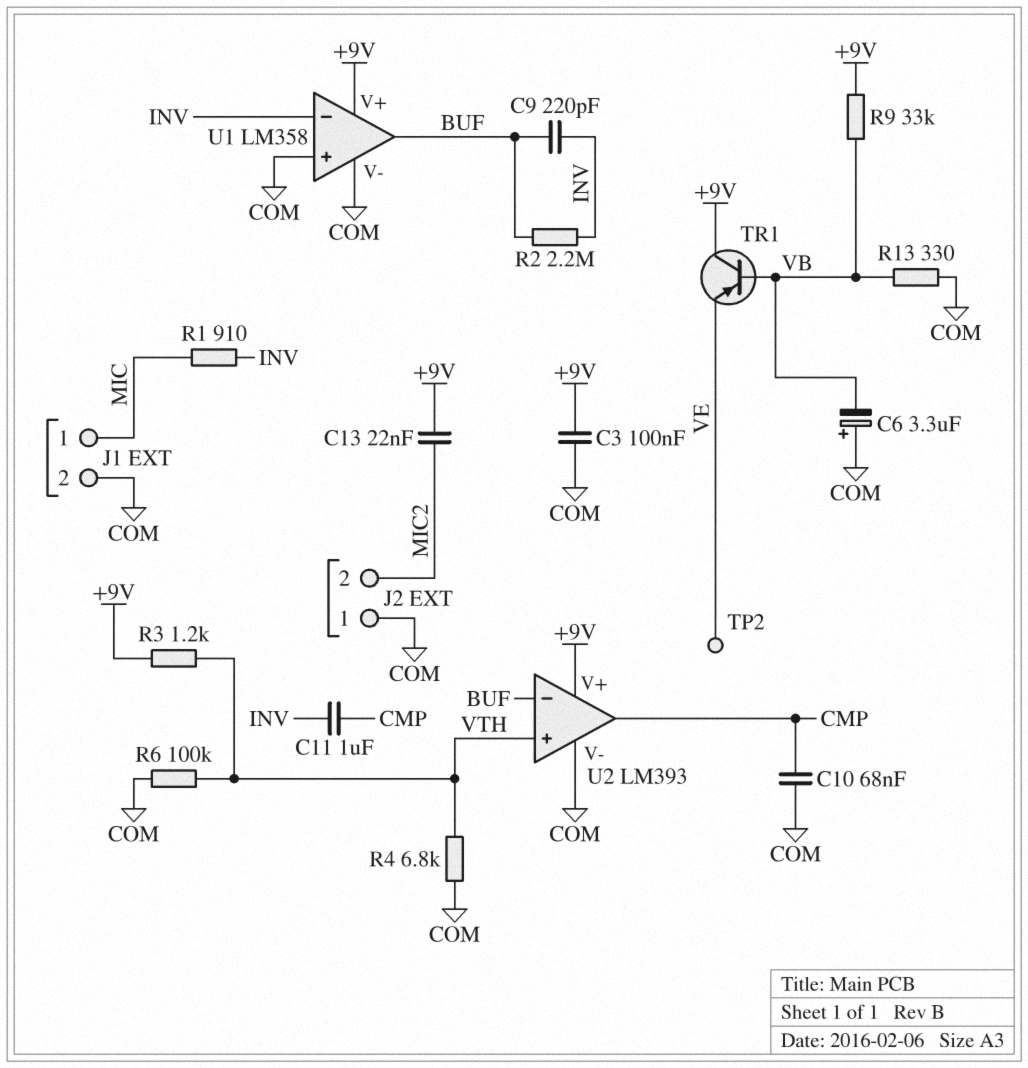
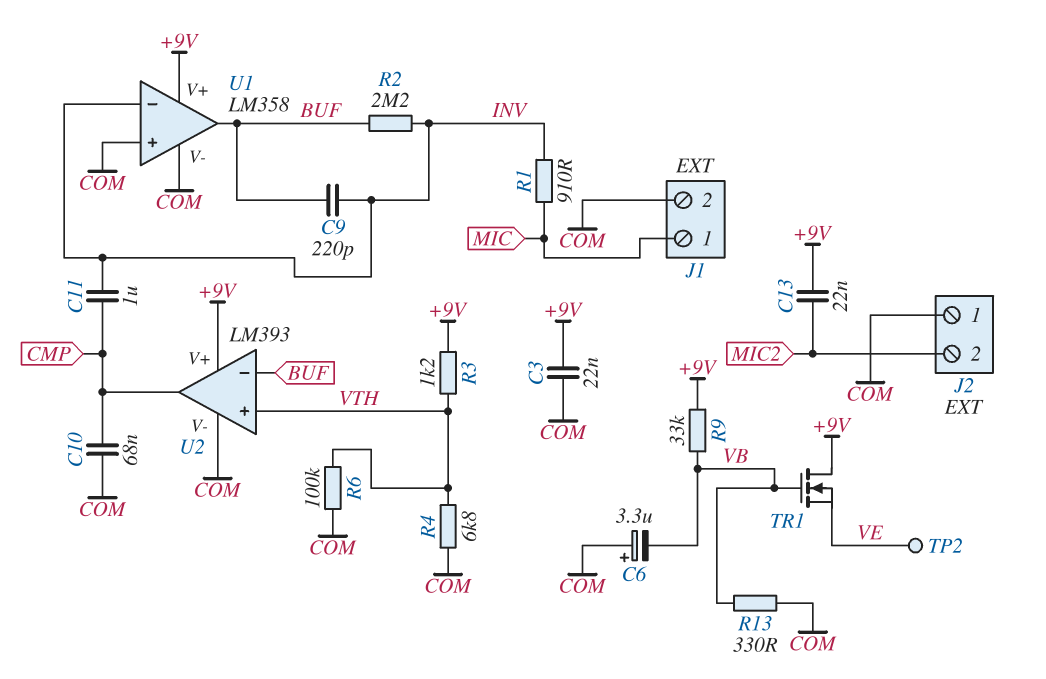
C3: 100nF (+9V, COM) -> 22nF (+9V, COM)
TR1: PNP (B VB, C +9V, E VE) -> NMOS (G VB, D +9V, S VE)

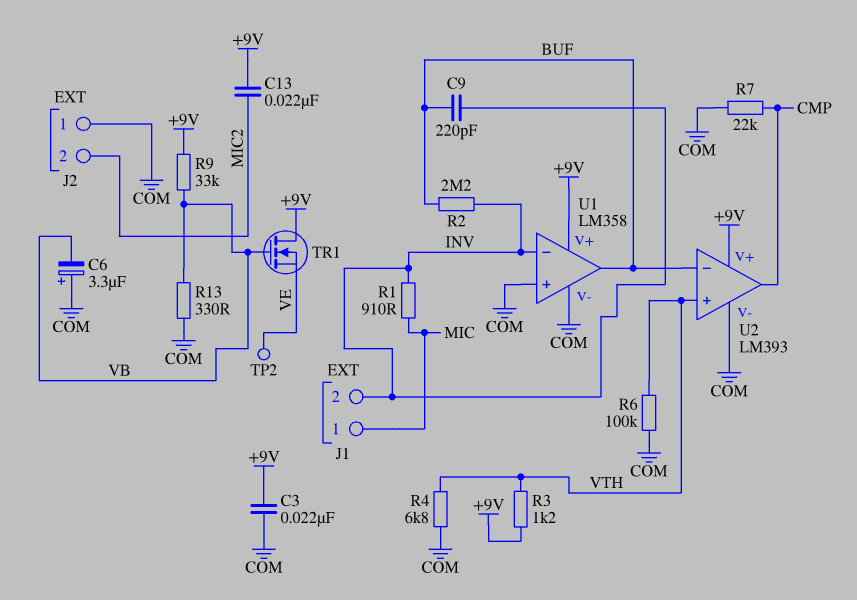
C10: 68nF (CMP, COM) -> none
C11: 1uF (CMP, INV) -> none
J1 pin 2: COM -> INV
R7: none -> 22k (CMP, COM)

